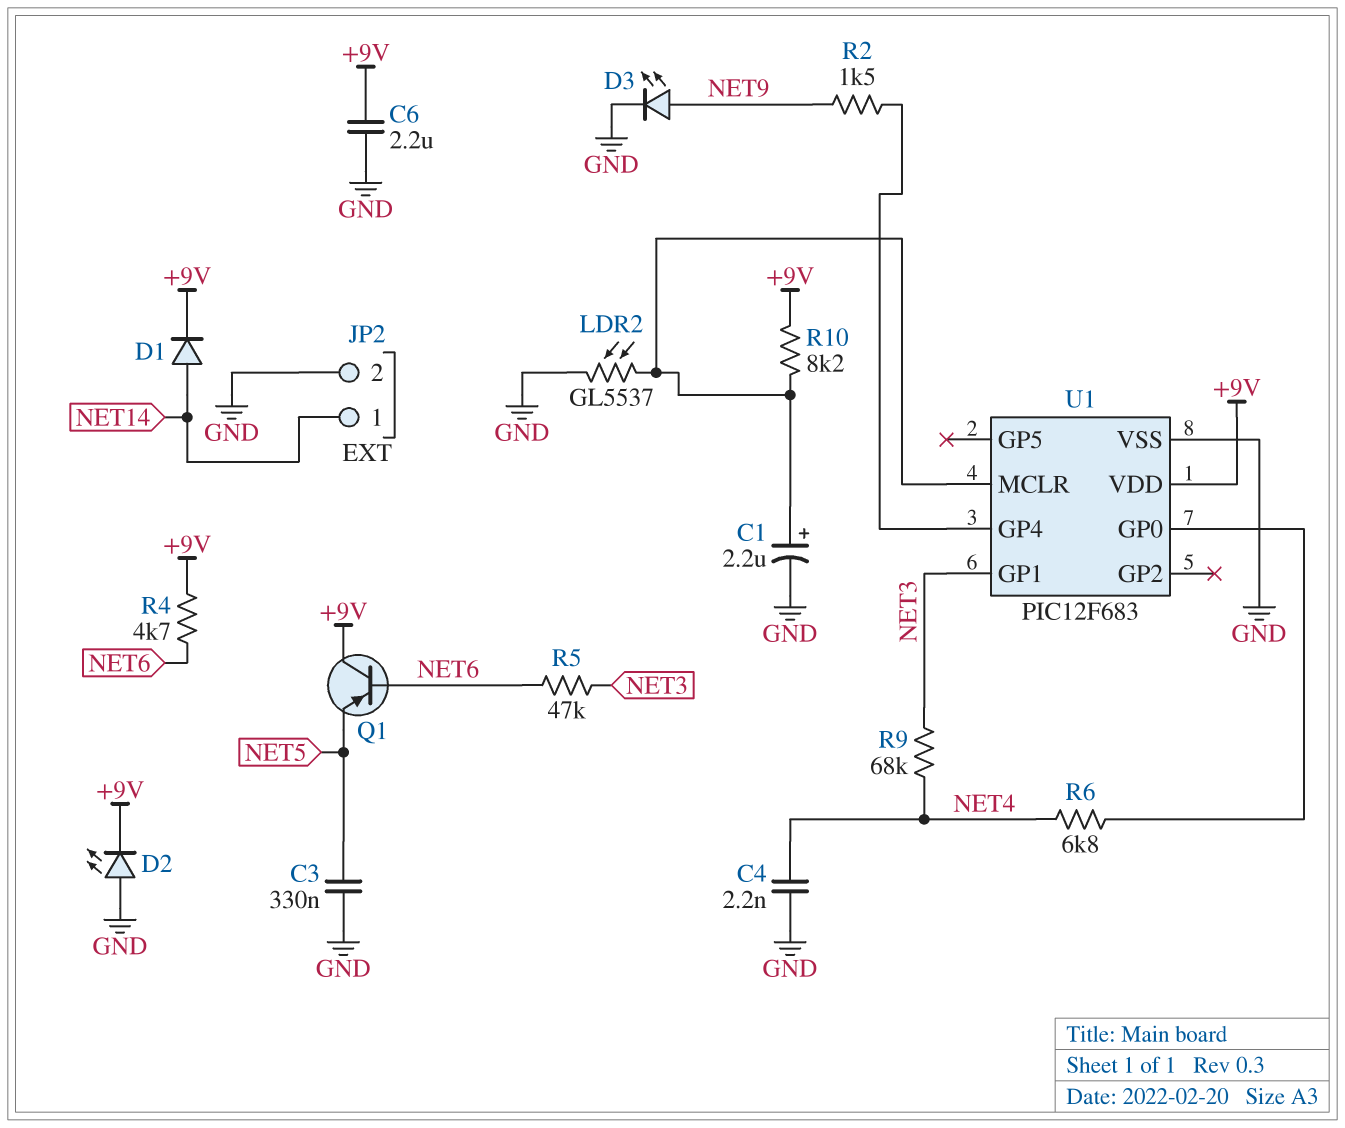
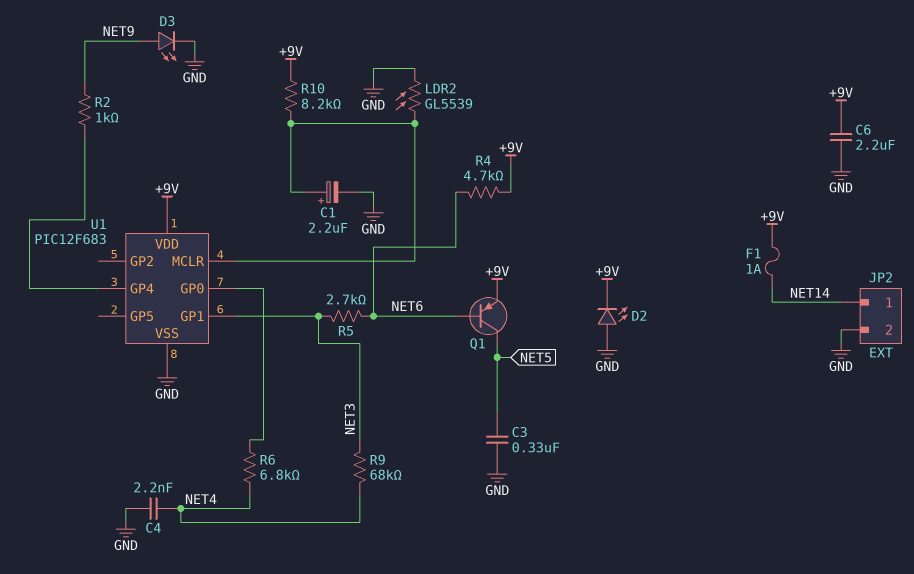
D1: diode (A NET14, K +9V) -> none
F1: none -> 1A (+9V, NET14)
LDR2: GL5537 (GND, U1/MCLR) -> GL5539 (GND, U1/MCLR)
Q1: PNP (B NET6, C +9V, E NET5) -> PNP (B NET6, C NET5, E +9V)
R2: 1.5k (NET9, U1/GP4) -> 1k (NET9, U1/GP4)
R5: 47k (NET3, NET6) -> 2.7k (NET3, NET6)

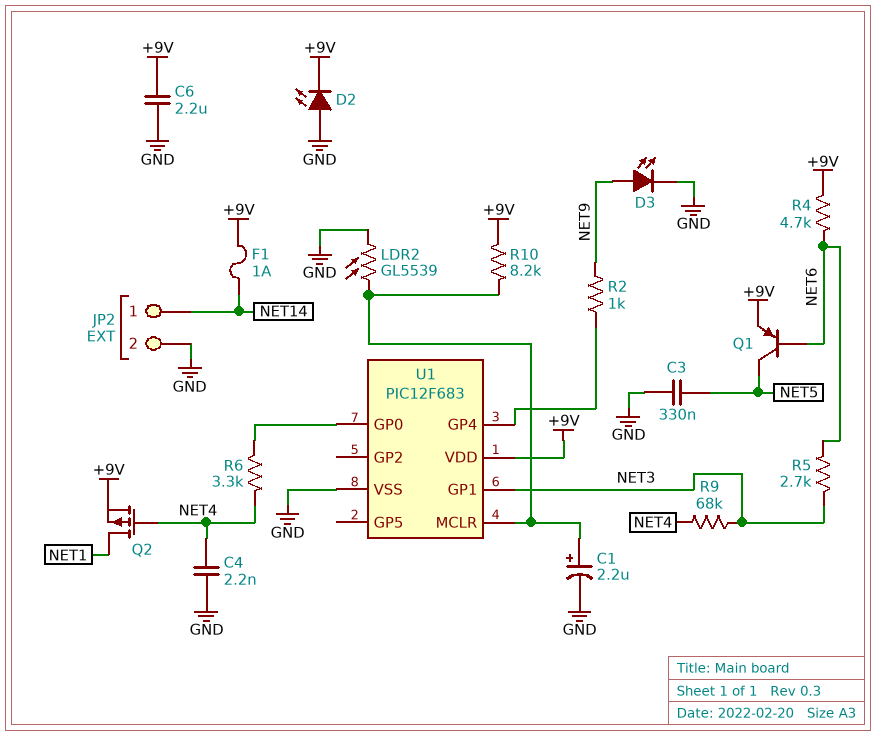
Q2: none -> PMOS (G NET4, D NET1, S +9V)
R6: 6.8k (NET4, U1/GP0) -> 3.3k (NET4, U1/GP0)

